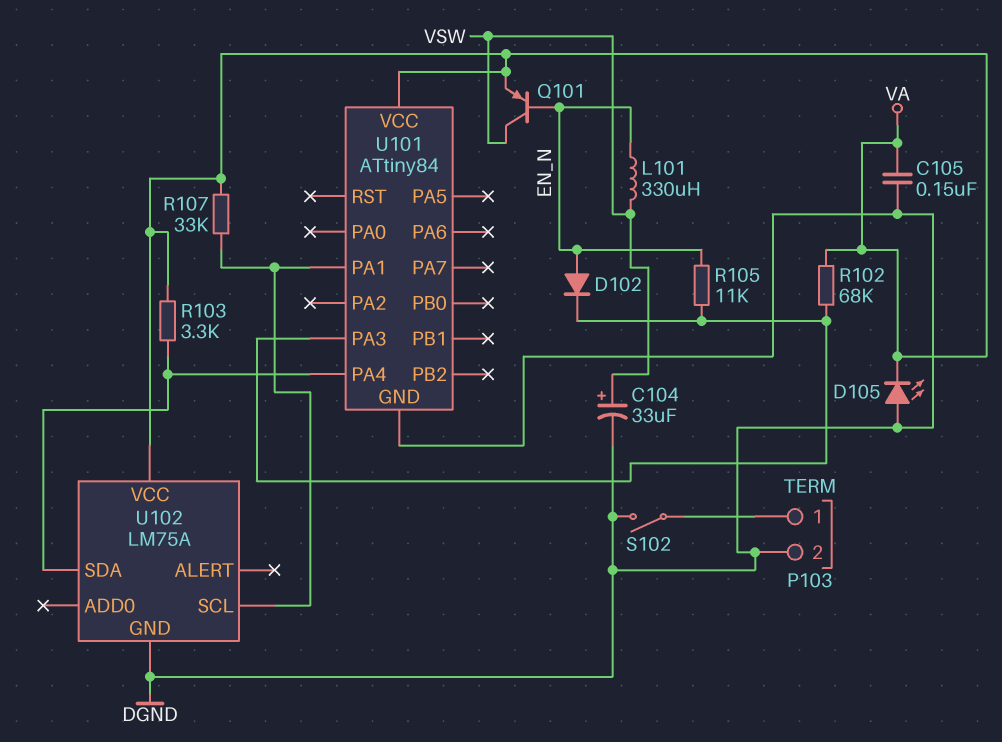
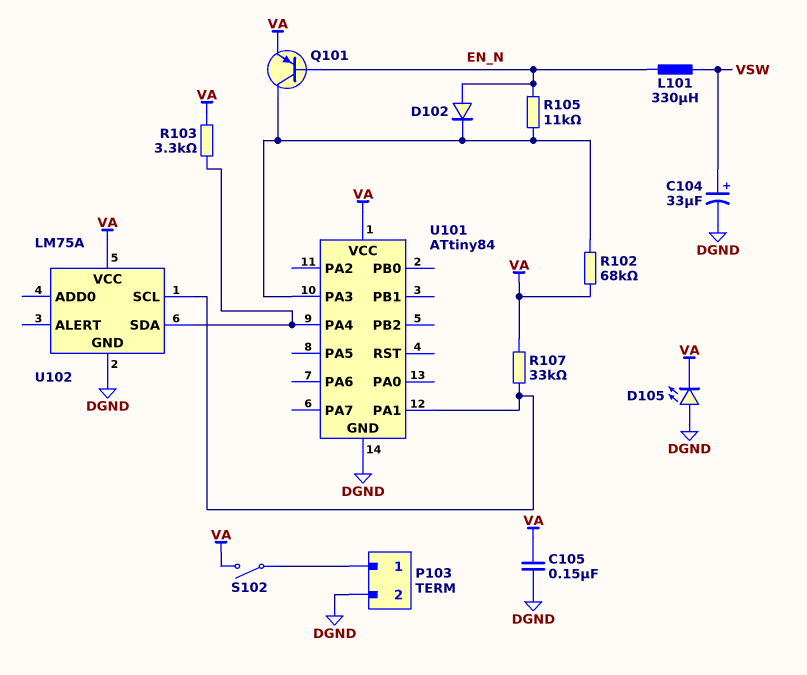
Q101: PNP (B EN_N, C VSW, E VA) -> PNP (B EN_N, C U101/PA3, E VA)
S102: switch (DGND, P103/1) -> switch (P103/1, VA)

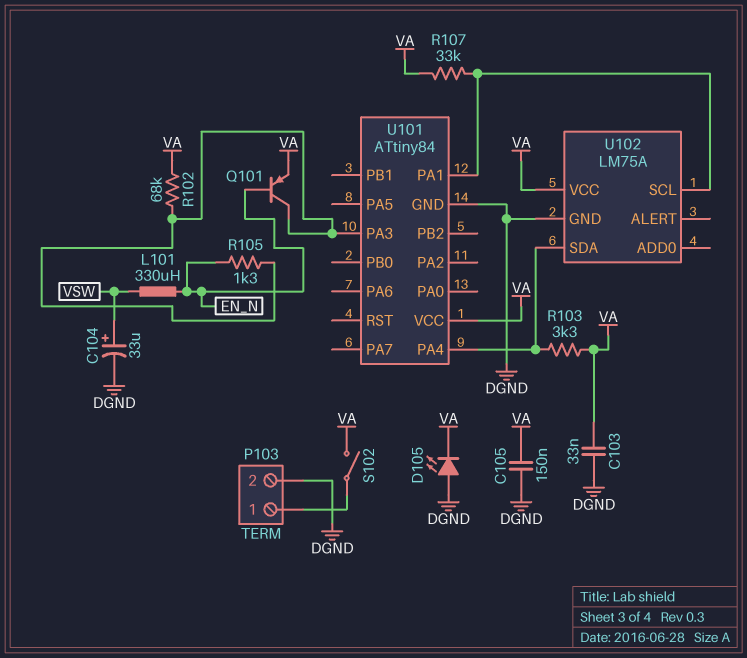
C103: none -> 33nF (DGND, VA)
D102: diode (A EN_N, K U101/PA3) -> none
R105: 11k (EN_N, U101/PA3) -> 1.3k (EN_N, U101/PA3)

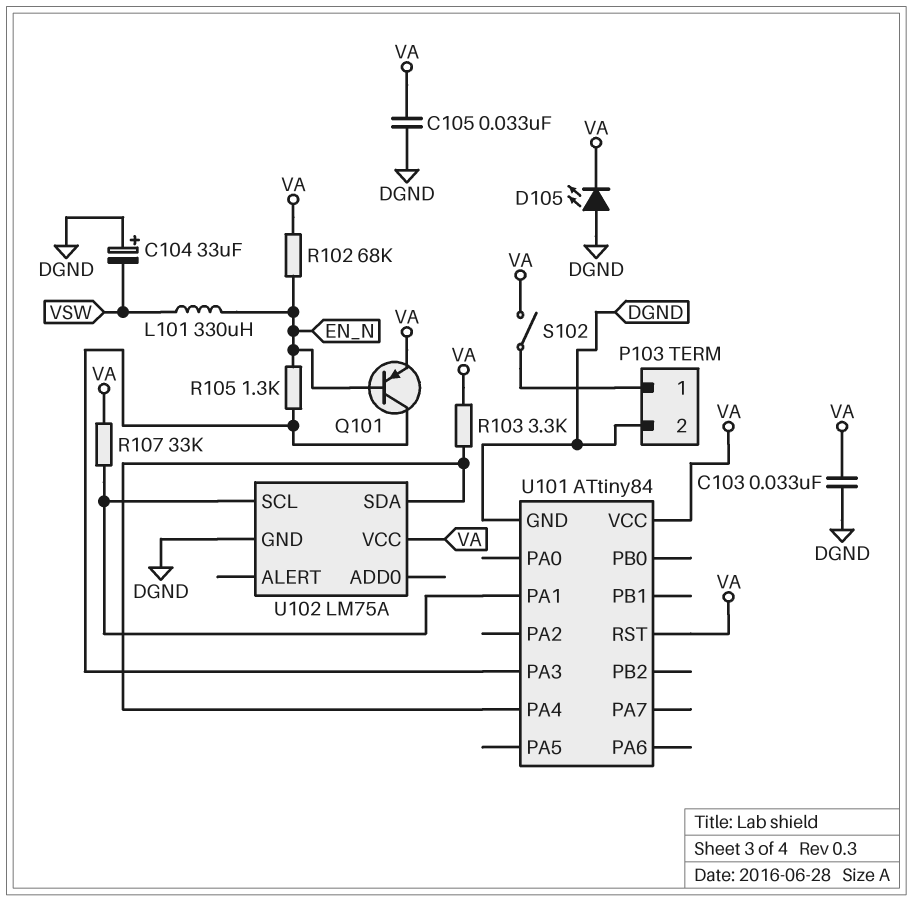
C104: 33uF (plus VSW, minus DGND) -> 33uF (plus DGND, minus VSW)
C105: 150nF (DGND, VA) -> 33nF (DGND, VA)
R102: 68k (U101/PA3, VA) -> 68k (EN_N, VA)
U101 pin RST: none -> VA

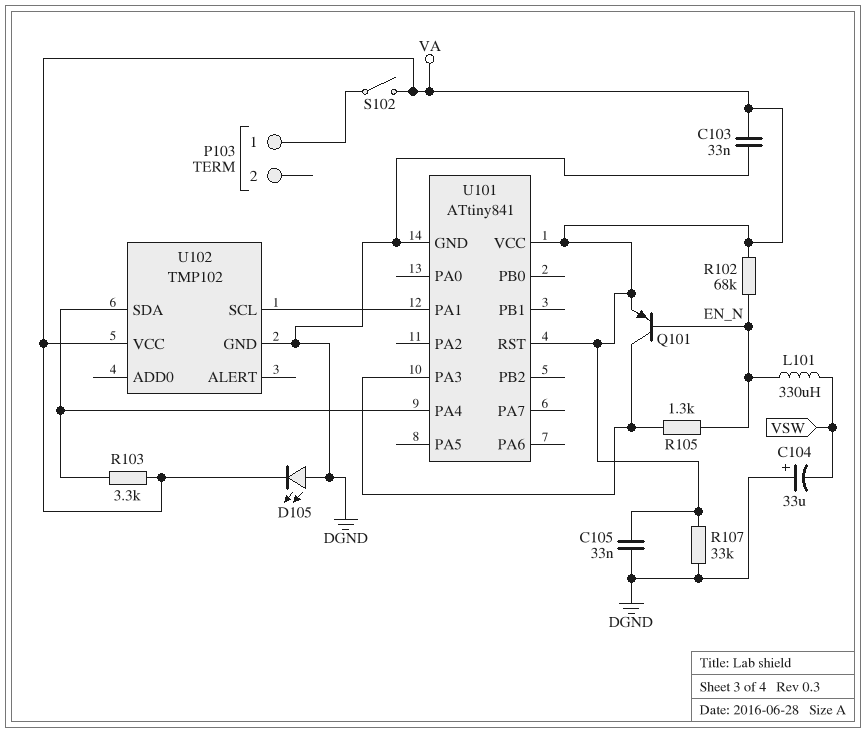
P103 pin 2: DGND -> none
R107: 33k (U101/PA1, VA) -> 33k (DGND, VA)
U101: ATtiny84 -> ATtiny841
U102: LM75A -> TMP102

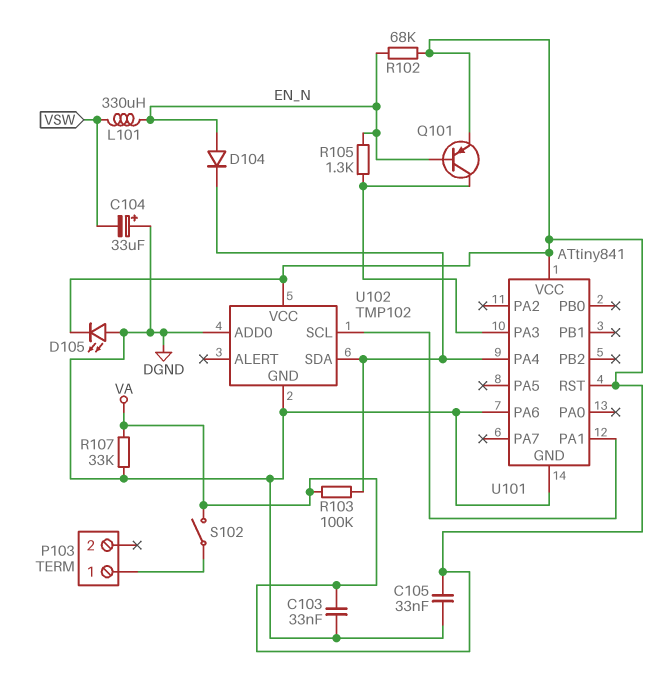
D104: none -> diode (A EN_N, K U101/PA4)
R103: 3.3k (U101/PA4, VA) -> 100k (U101/PA4, VA)
U101 pin PA6: none -> DGND
U102 pin ADD0: none -> DGND

